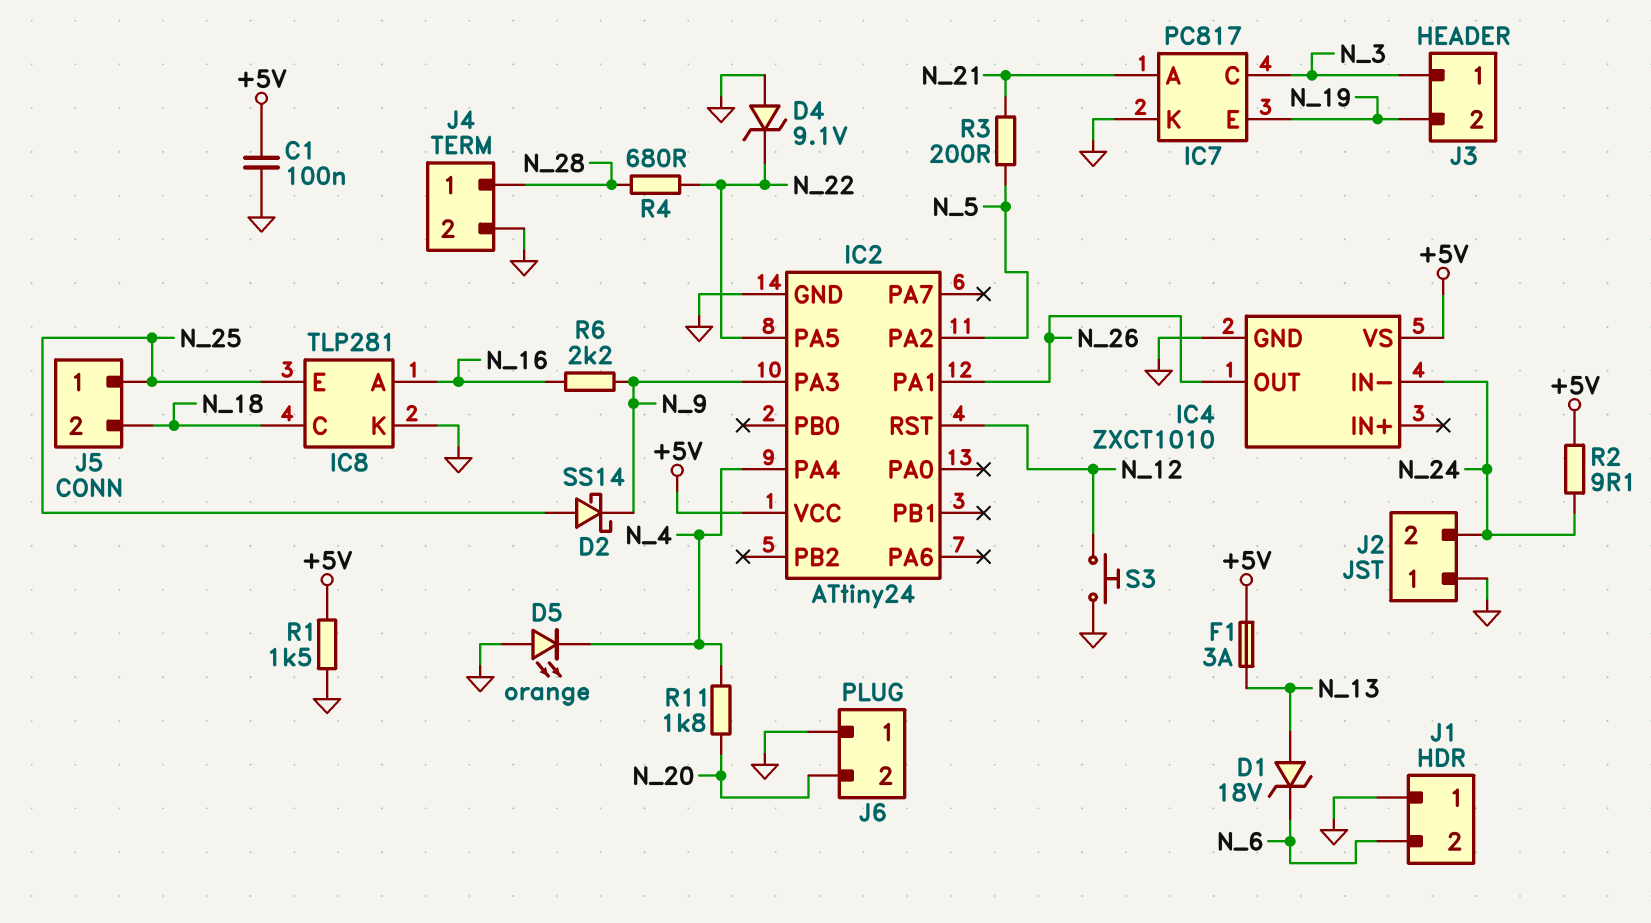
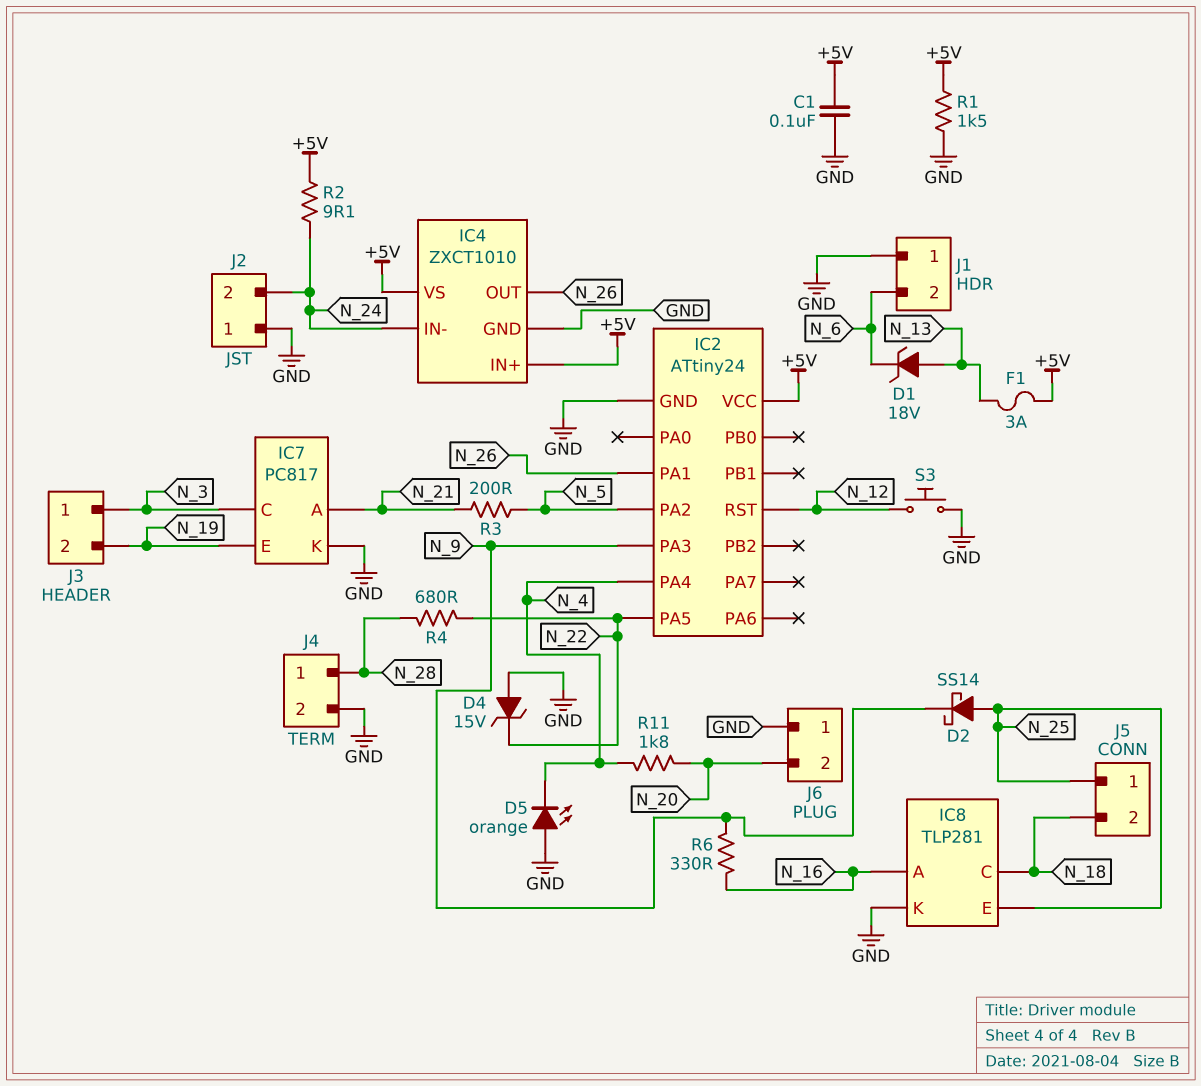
D4: zener 9.1V (A GND, K N_22) -> zener 15V (A GND, K N_22)
IC4 pin IN+: none -> +5V
R6: 2.2k (N_9, N_16) -> 330 (N_9, N_16)

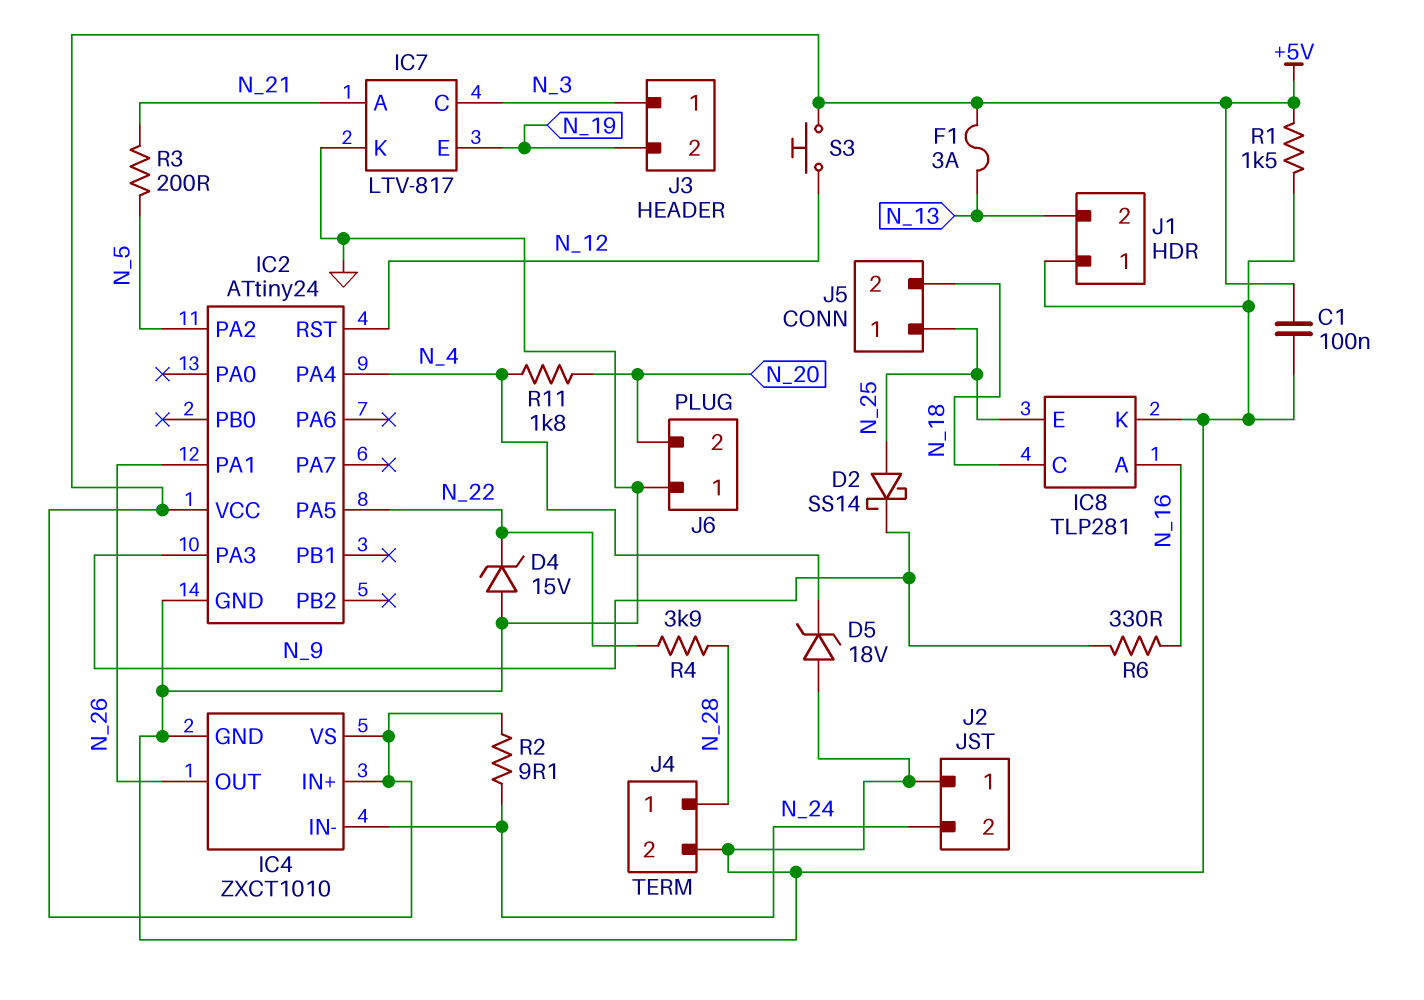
D1: zener 18V (A N_13, K N_6) -> none
D5: LED orange (A GND, K N_4) -> zener 18V (A GND, K N_4)
IC7: PC817 -> LTV-817
J1 pin 2: N_6 -> N_13
R4: 680 (N_22, N_28) -> 3.9k (N_22, N_28)
S3: button (GND, N_12) -> button (+5V, N_12)

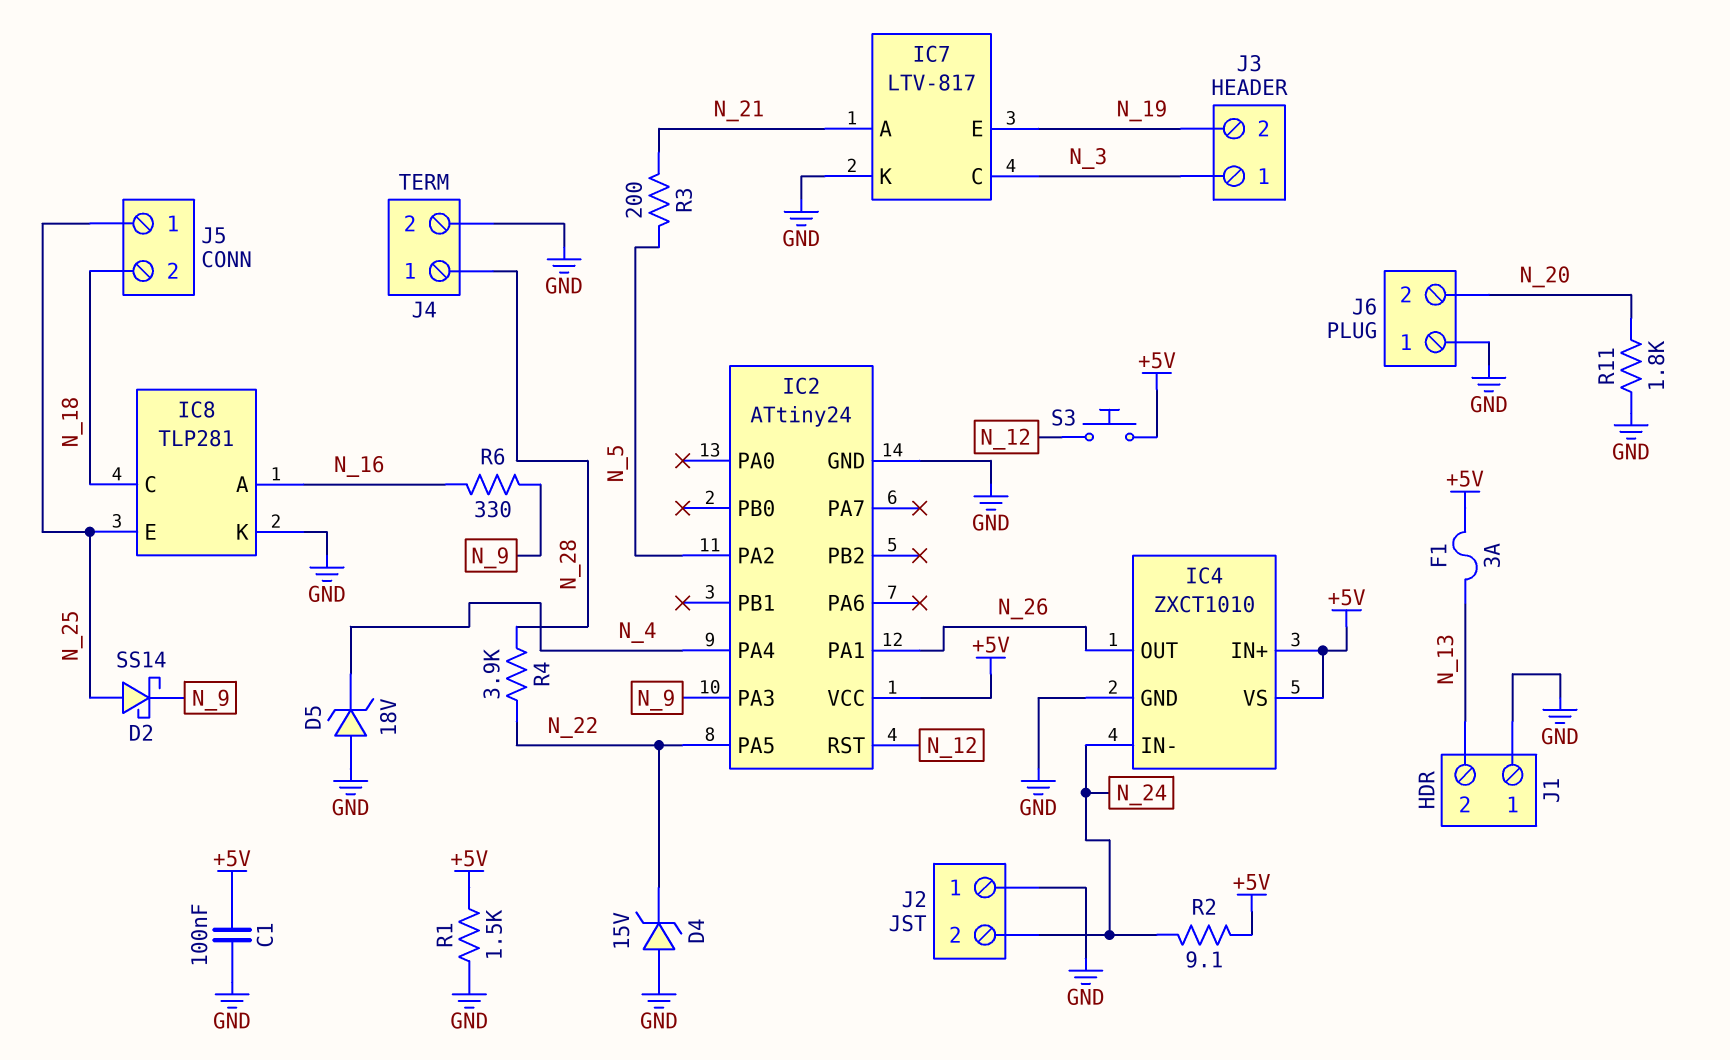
R11: 1.8k (N_4, N_20) -> 1.8k (GND, N_20)

